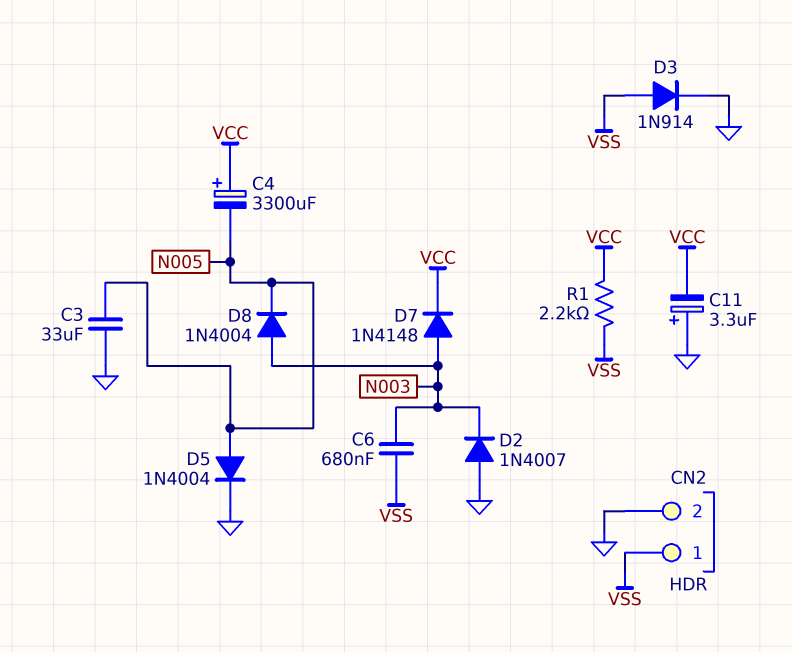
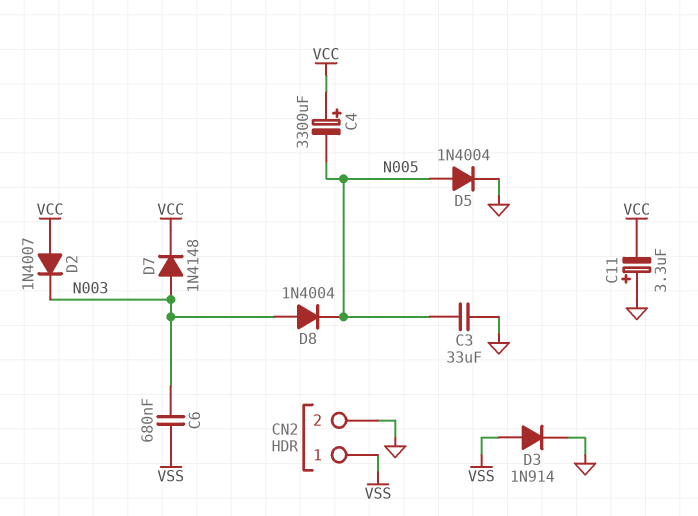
D2: diode 1N4007 (A GND, K N003) -> diode 1N4007 (A VCC, K N003)
R1: 2.2k (VCC, VSS) -> none

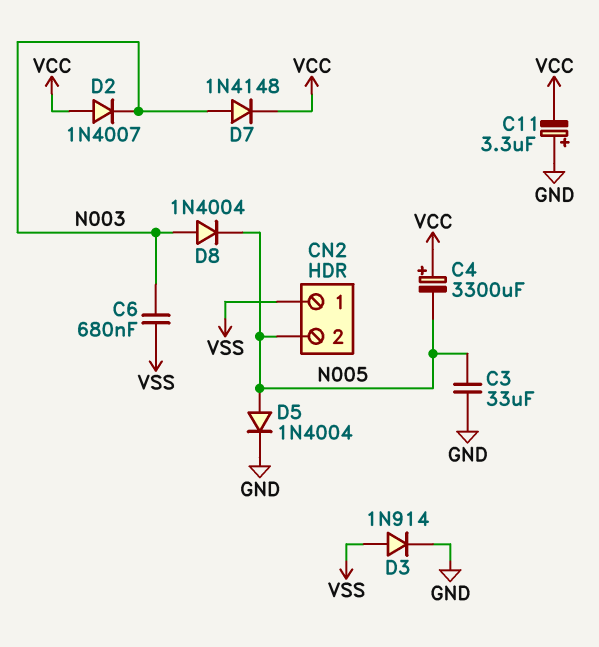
CN2 pin 2: GND -> N005

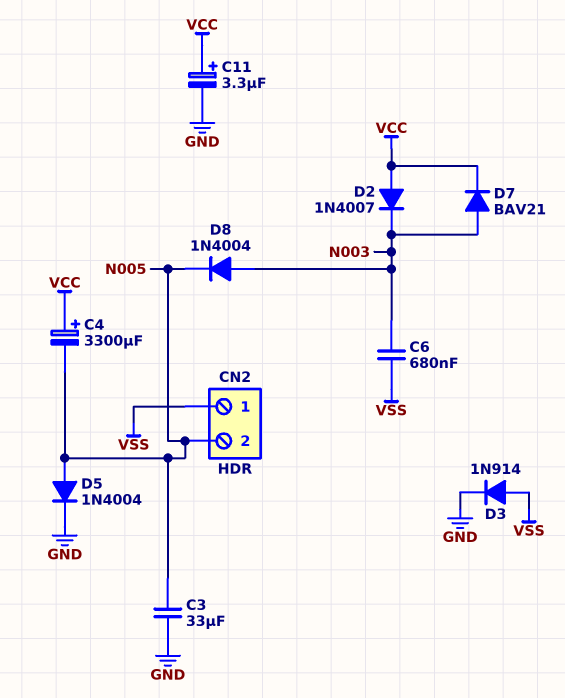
C11: 3.3uF (plus GND, minus VCC) -> 3.3uF (plus VCC, minus GND)
D7: diode 1N4148 (A N003, K VCC) -> diode BAV21 (A N003, K VCC)

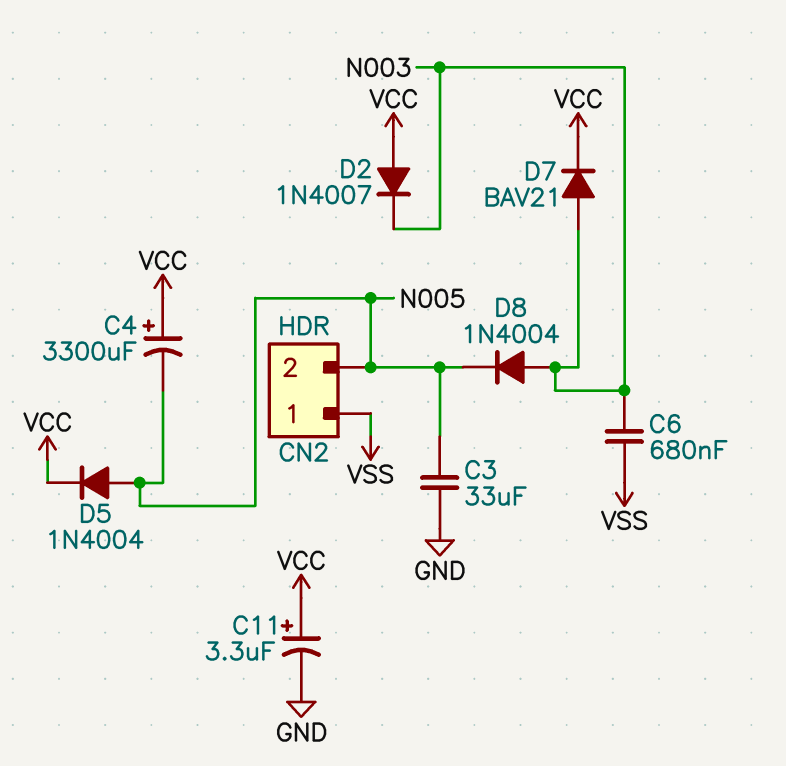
D3: diode 1N914 (A VSS, K GND) -> none
D5: diode 1N4004 (A N005, K GND) -> diode 1N4004 (A N005, K VCC)

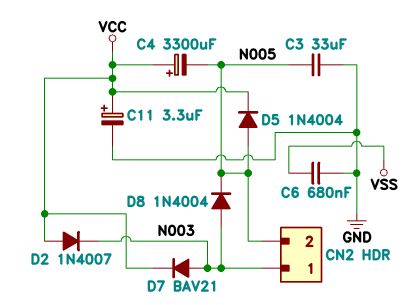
C6: 680nF (N003, VSS) -> 680nF (GND, VSS)
CN2 pin 1: VSS -> N003

